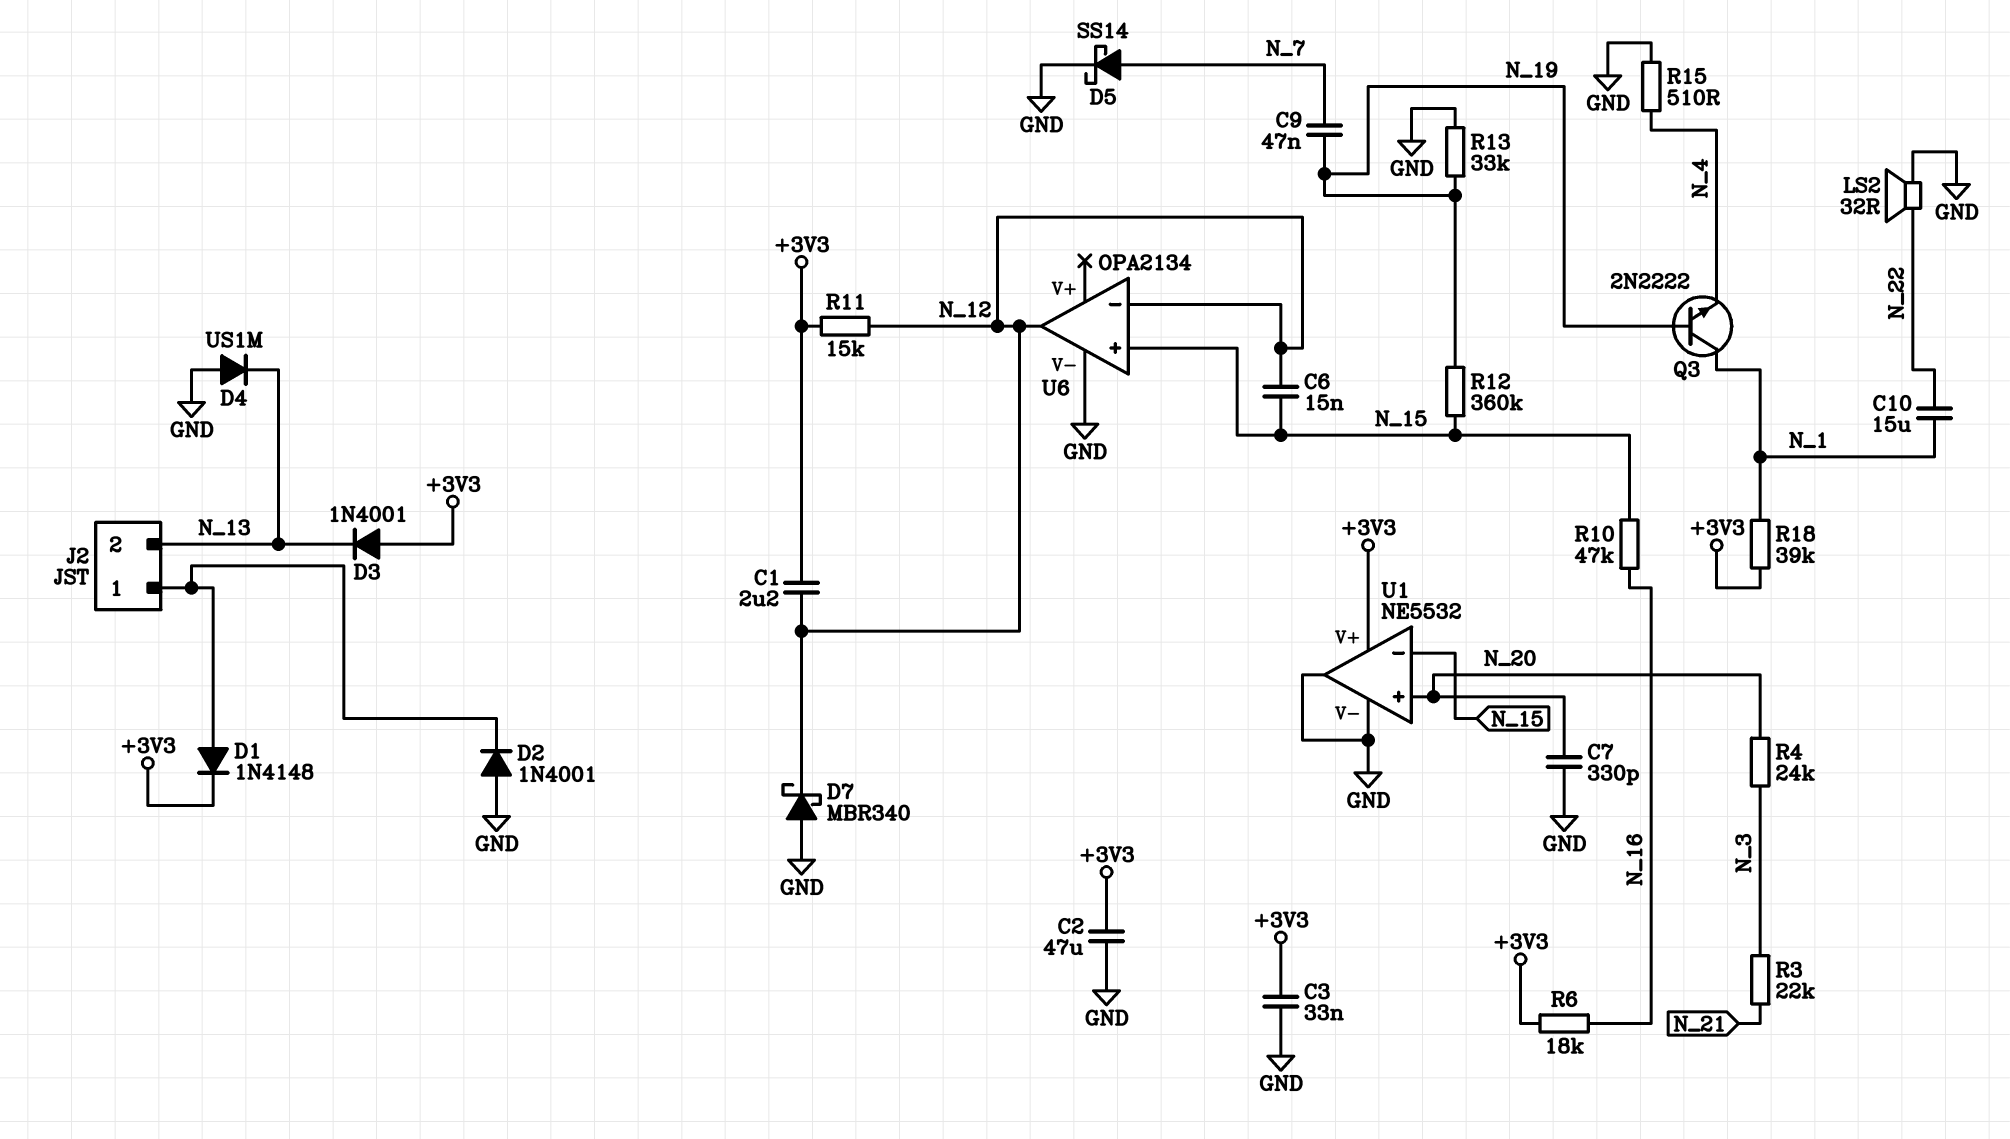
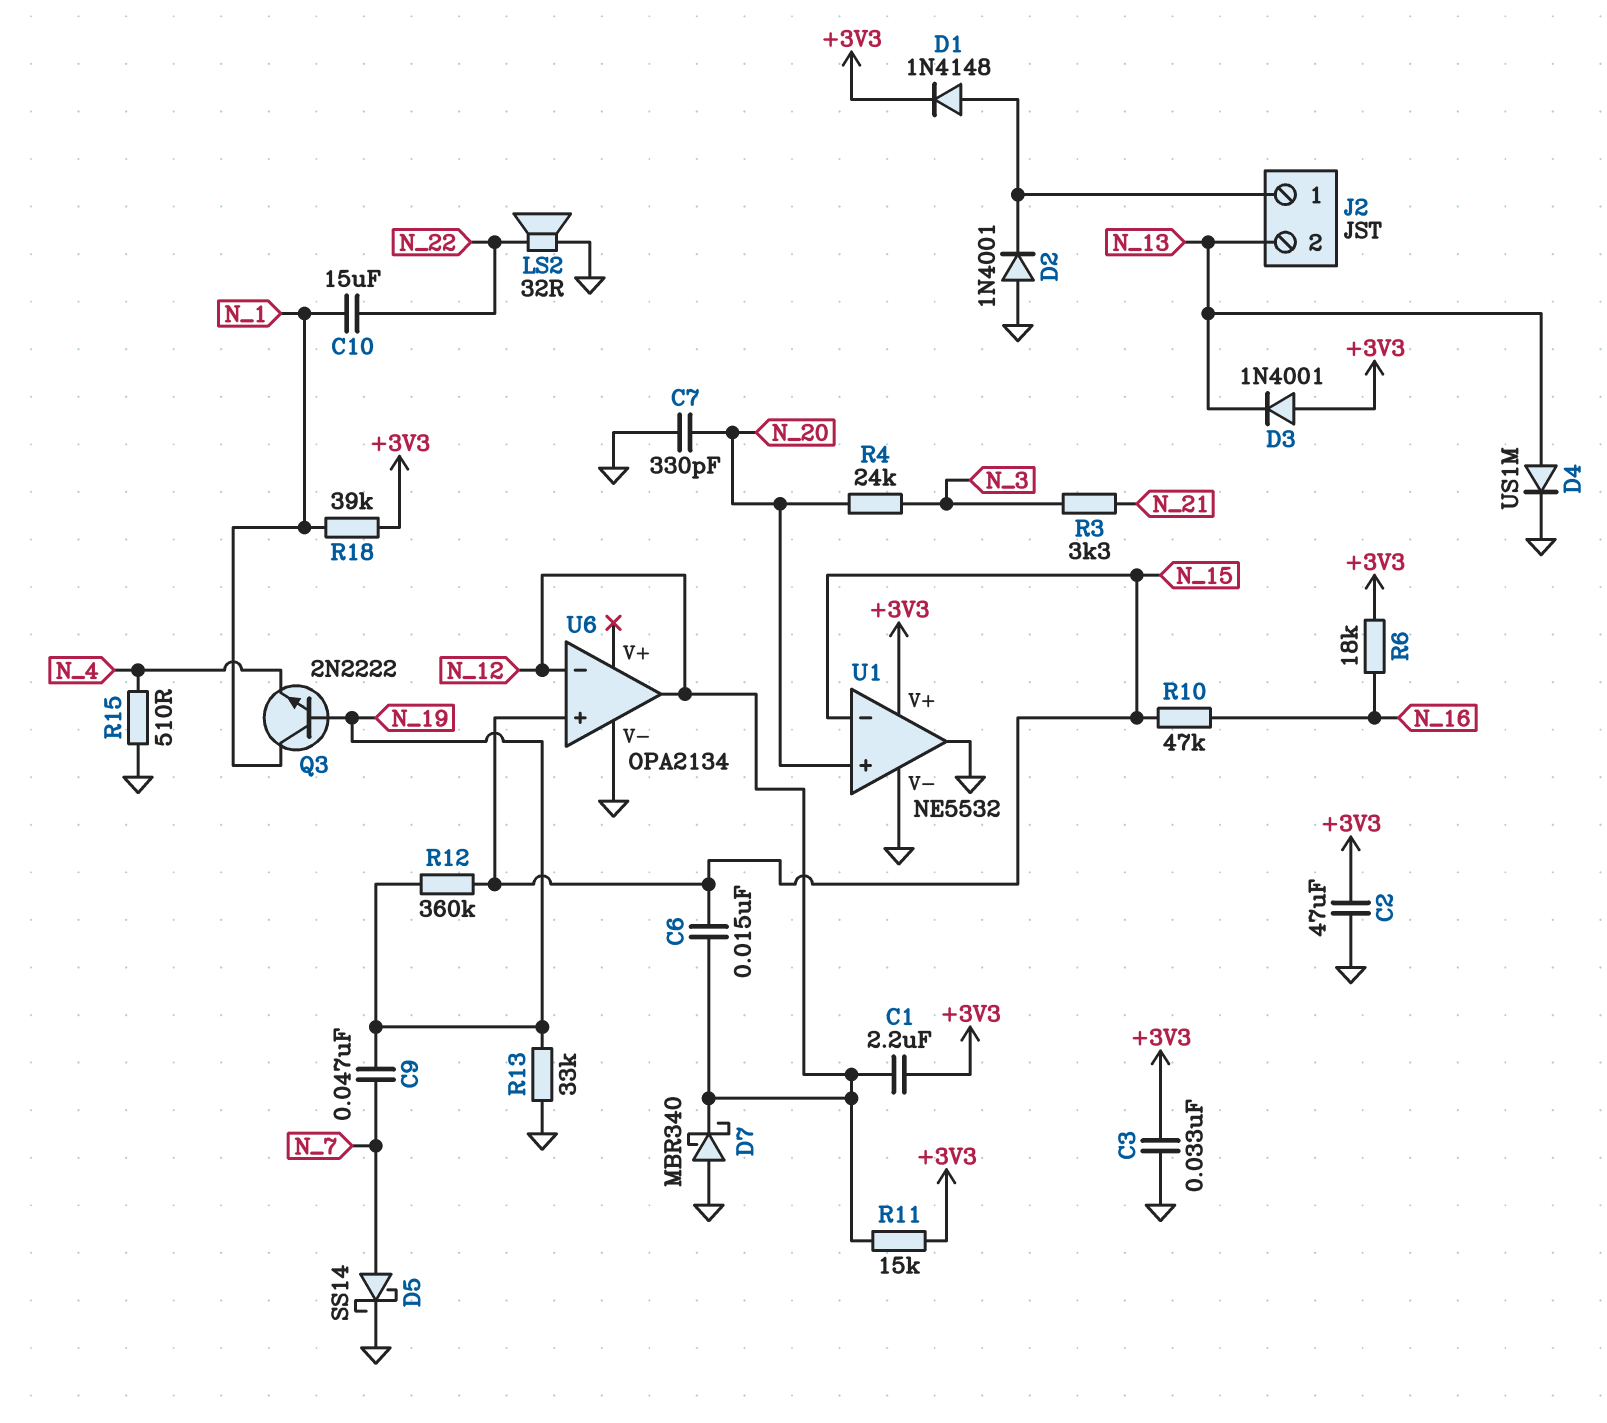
D4: diode US1M (A GND, K N_13) -> diode US1M (A N_13, K GND)
R3: 22k (N_3, N_21) -> 3.3k (N_3, N_21)

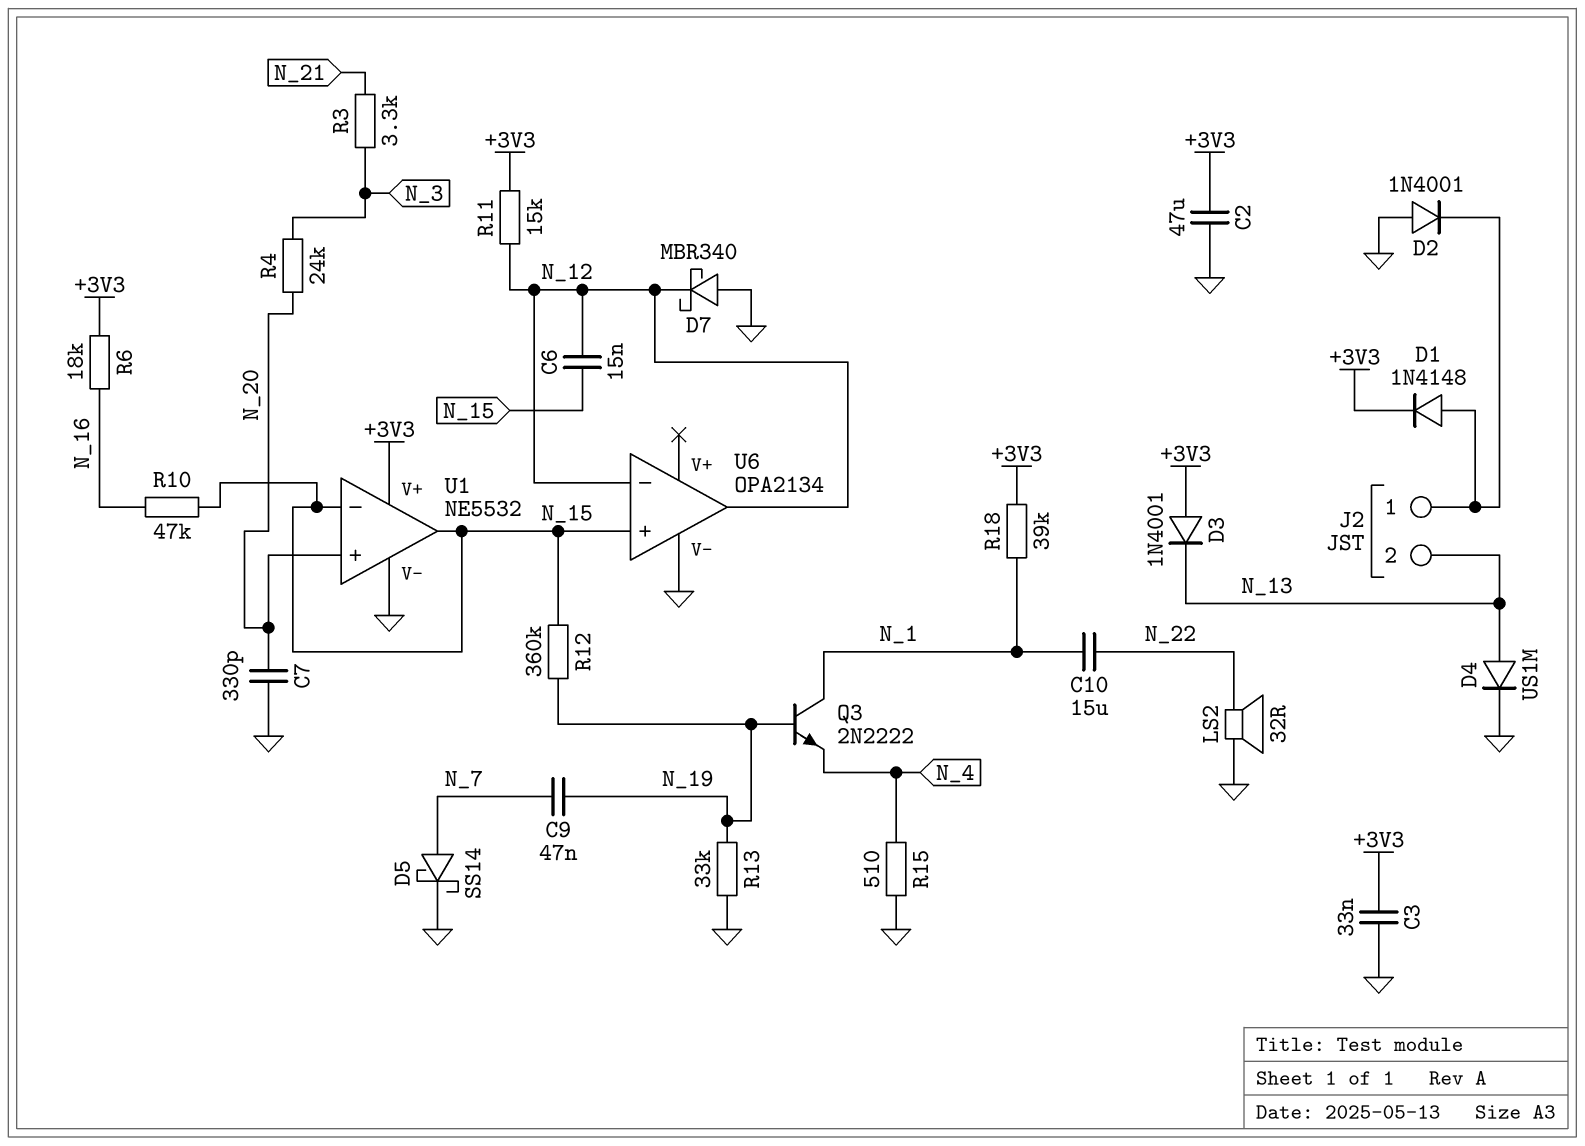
C1: 2.2uF (+3V3, N_12) -> none
U1 pin out: GND -> N_15

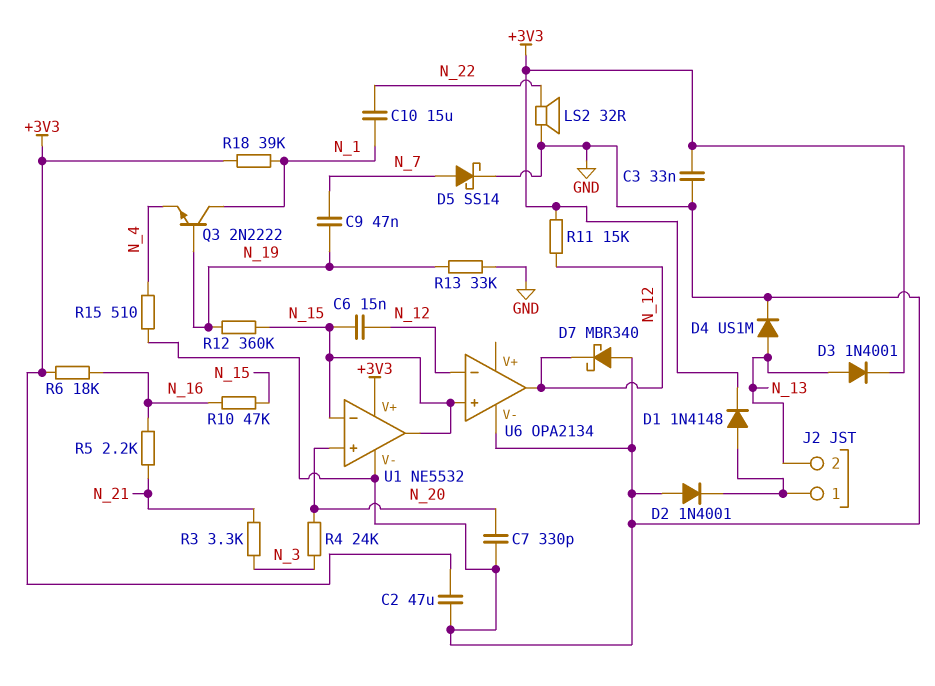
D3: diode 1N4001 (A +3V3, K N_13) -> diode 1N4001 (A N_13, K +3V3)
R5: none -> 2.2k (N_16, N_21)

